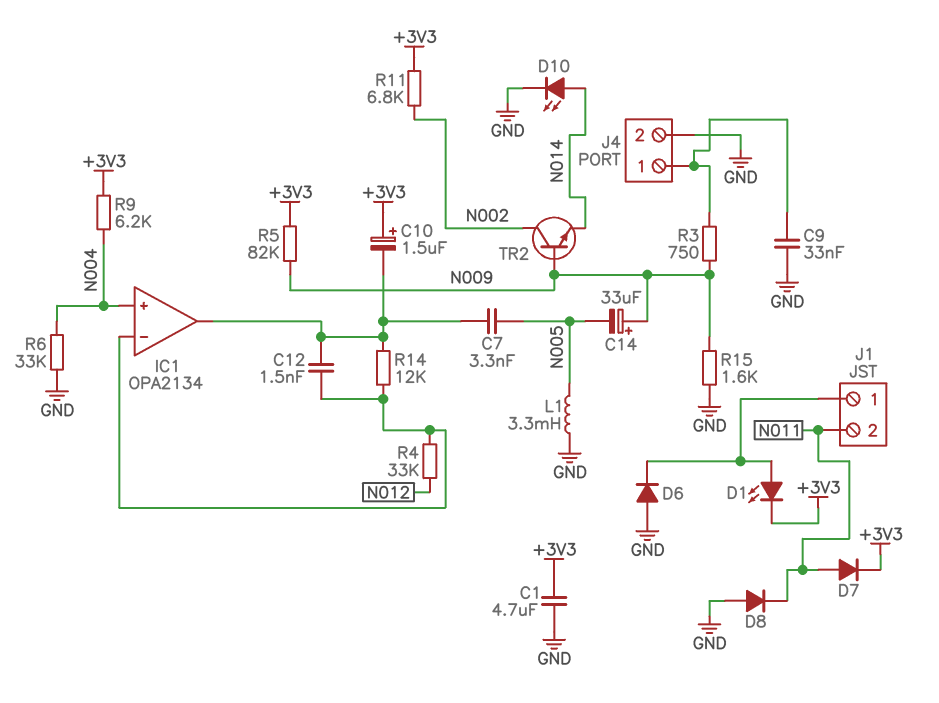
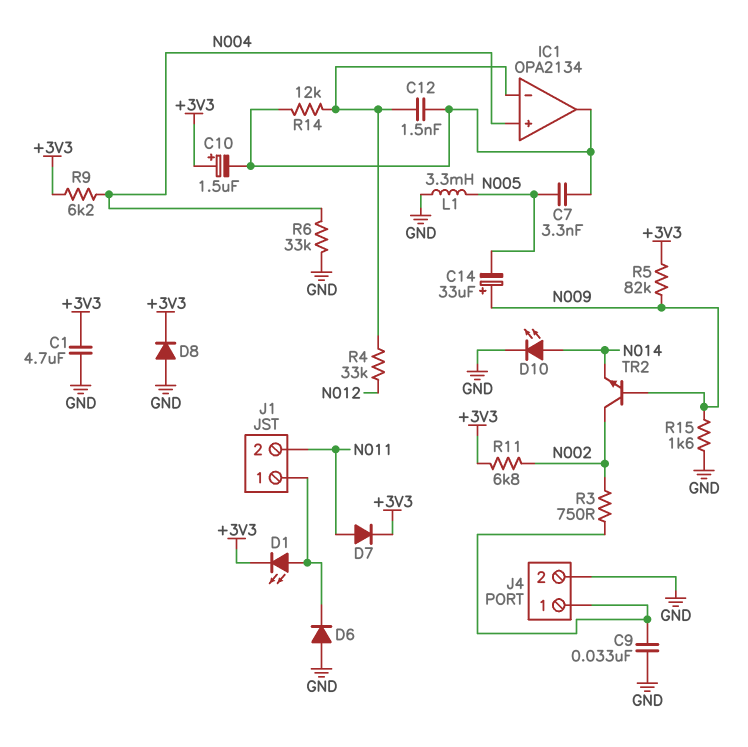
D8: diode (A GND, K N011) -> diode (A GND, K +3V3)
R3: 750 (J4/1, N009) -> 750 (J4/1, N002)

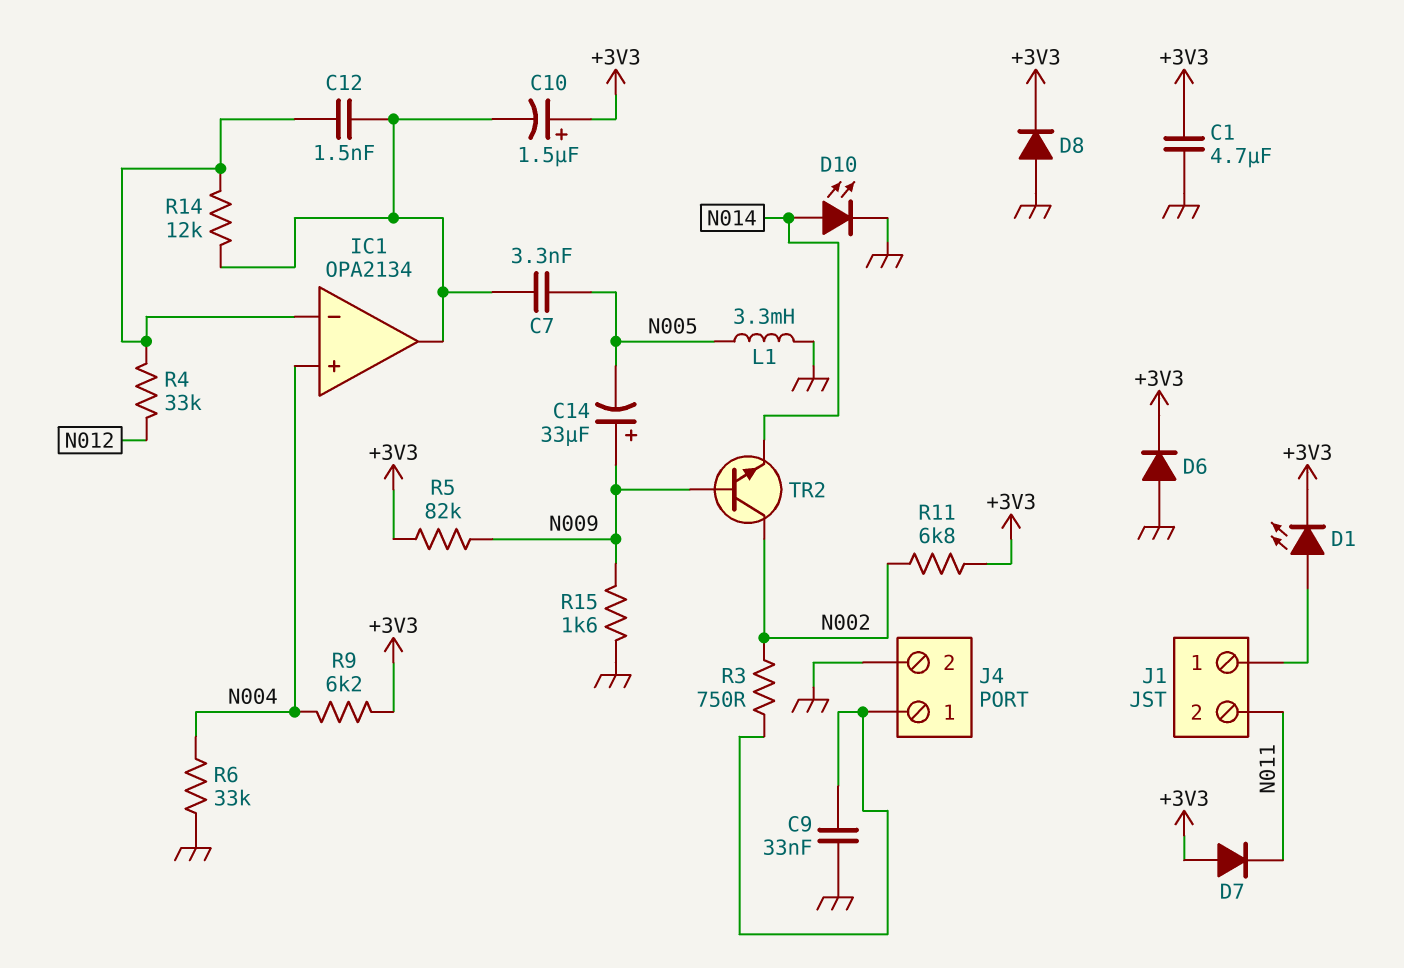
D6: diode (A GND, K J1/1) -> diode (A GND, K +3V3)
D7: diode (A N011, K +3V3) -> diode (A +3V3, K N011)

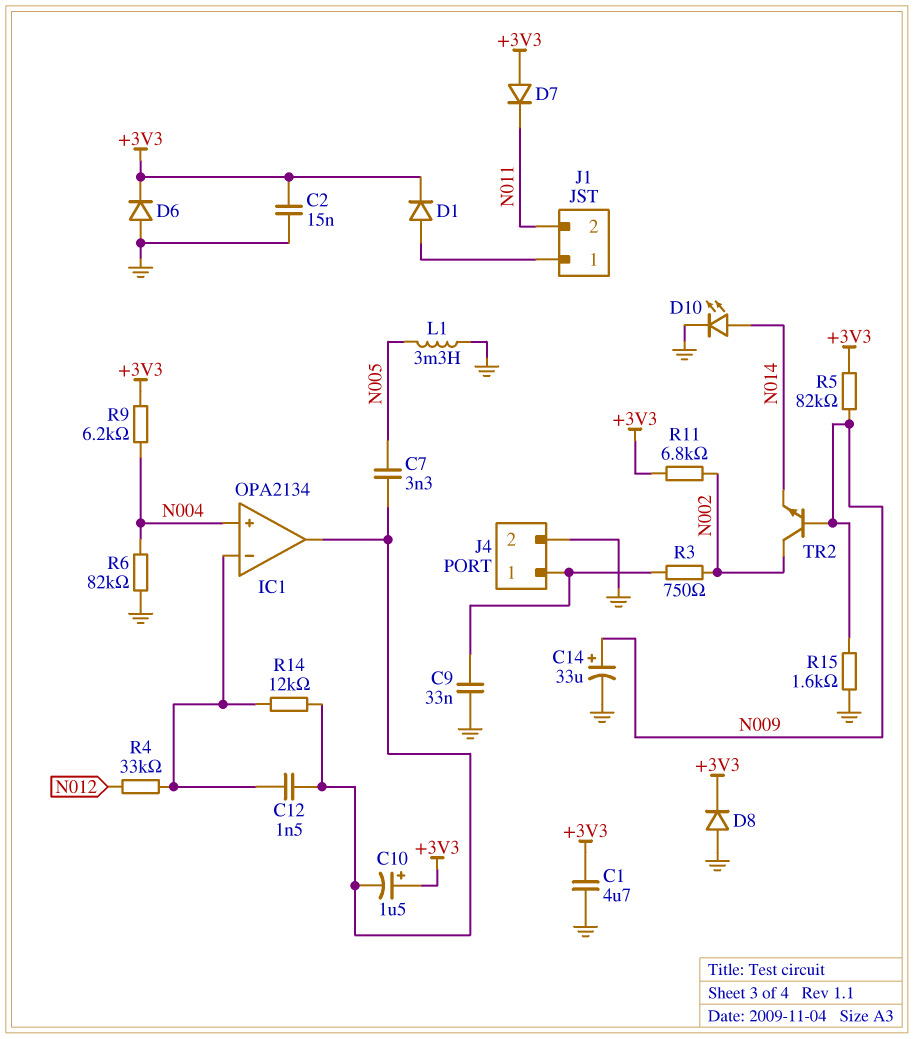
C2: none -> 15nF (+3V3, GND)
C14: 33uF (plus N009, minus N005) -> 33uF (plus N009, minus GND)
D1: LED (A J1/1, K +3V3) -> diode (A J1/1, K +3V3)
R6: 33k (GND, N004) -> 82k (GND, N004)

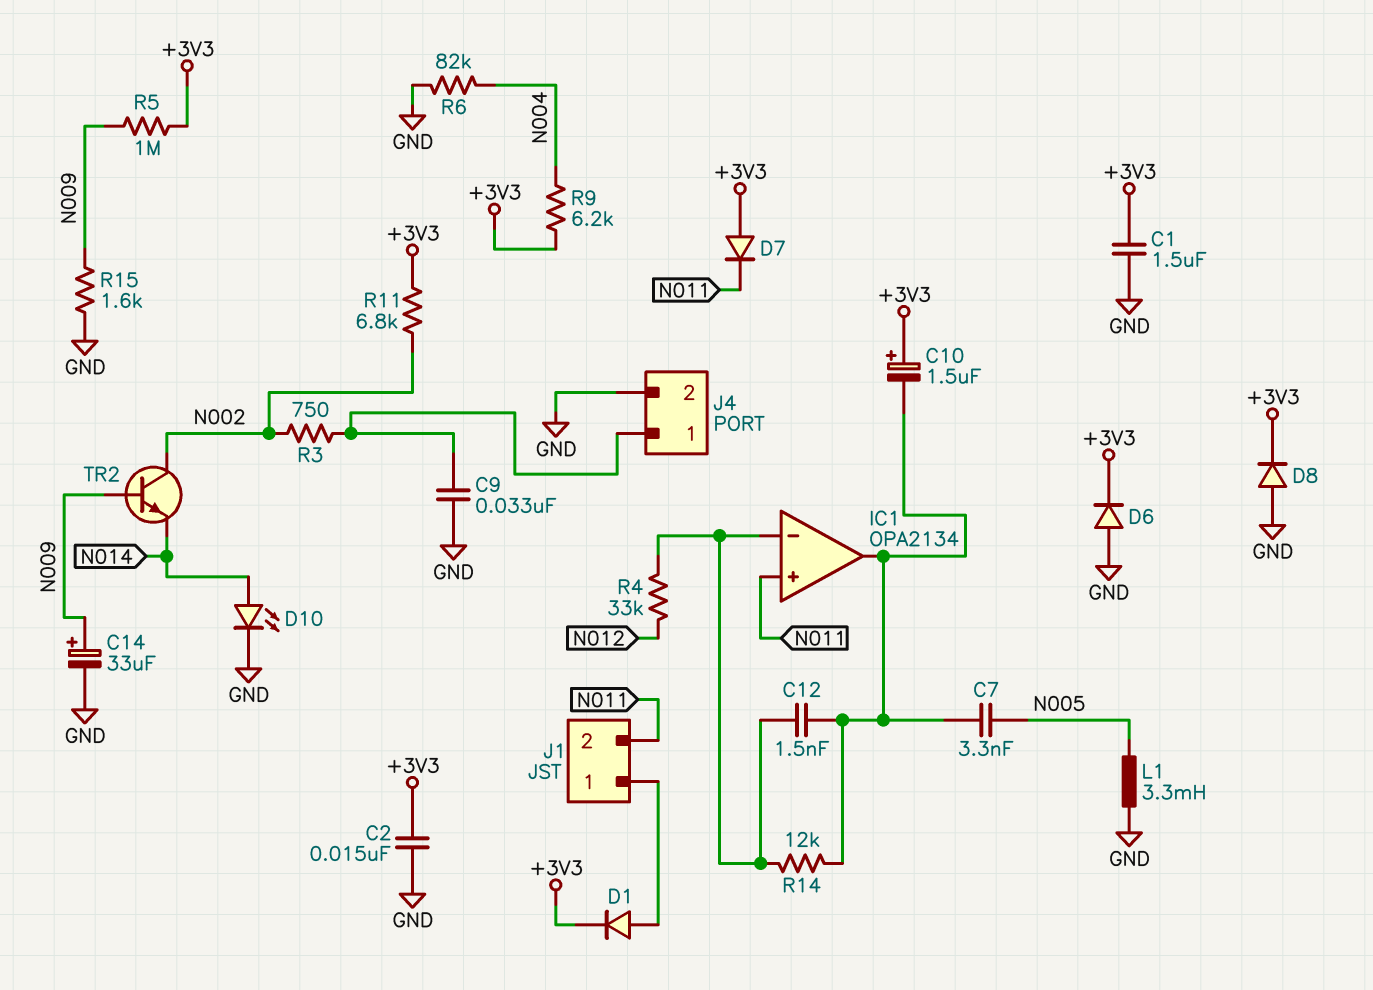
C1: 4.7uF (+3V3, GND) -> 1.5uF (+3V3, GND)
IC1 pin in+: N004 -> N011
R5: 82k (+3V3, N009) -> 1M (+3V3, N009)

